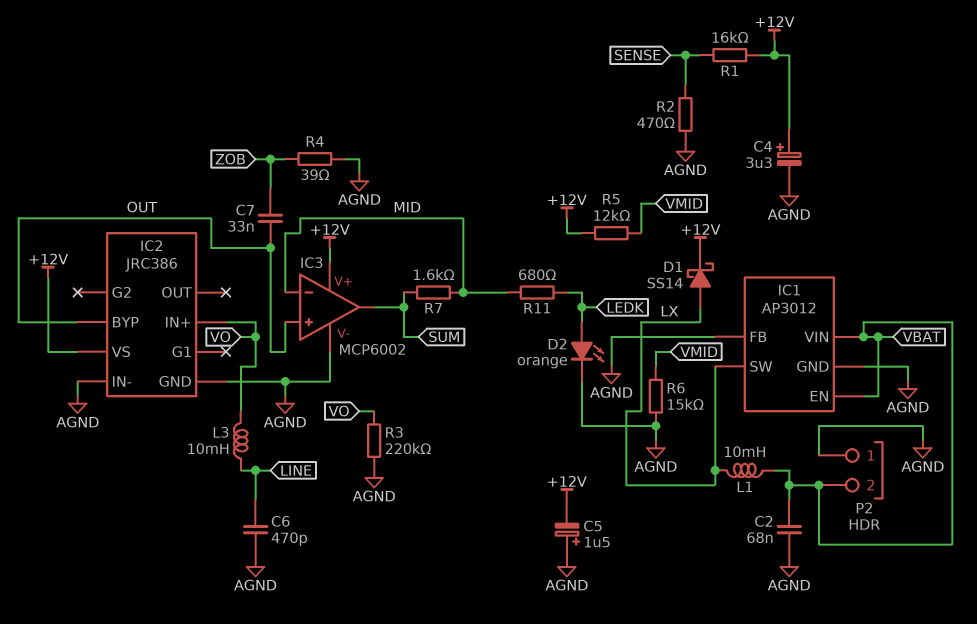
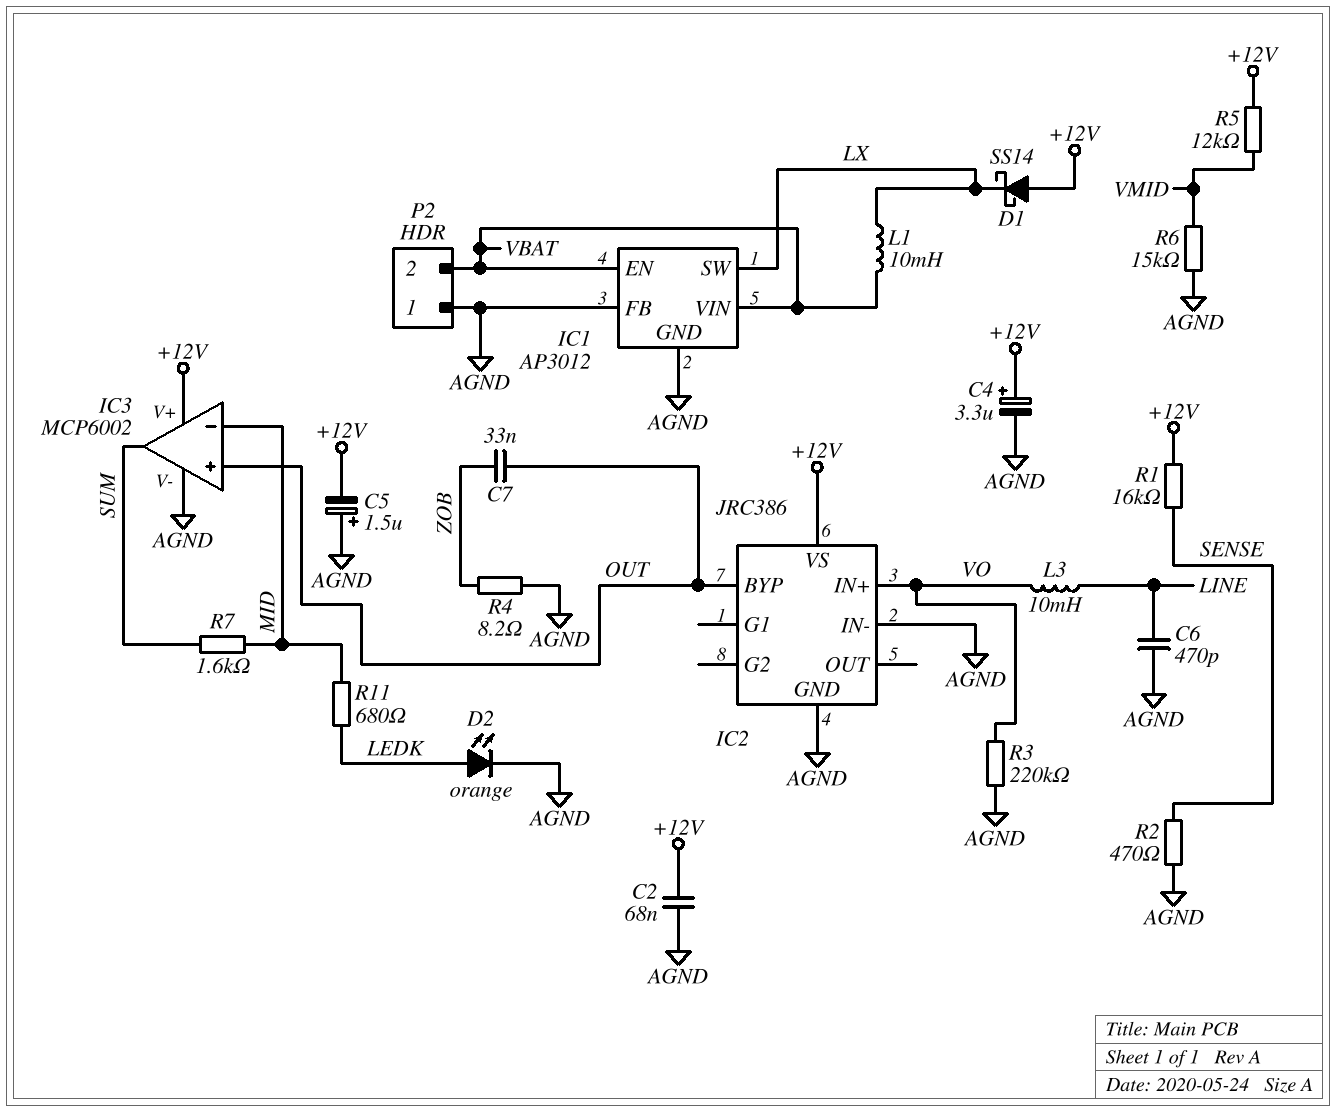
C2: 68nF (AGND, VBAT) -> 68nF (+12V, AGND)
D1: schottky SS14 (A LX, K +12V) -> schottky SS14 (A +12V, K LX)
R4: 39 (AGND, ZOB) -> 8.2 (AGND, ZOB)

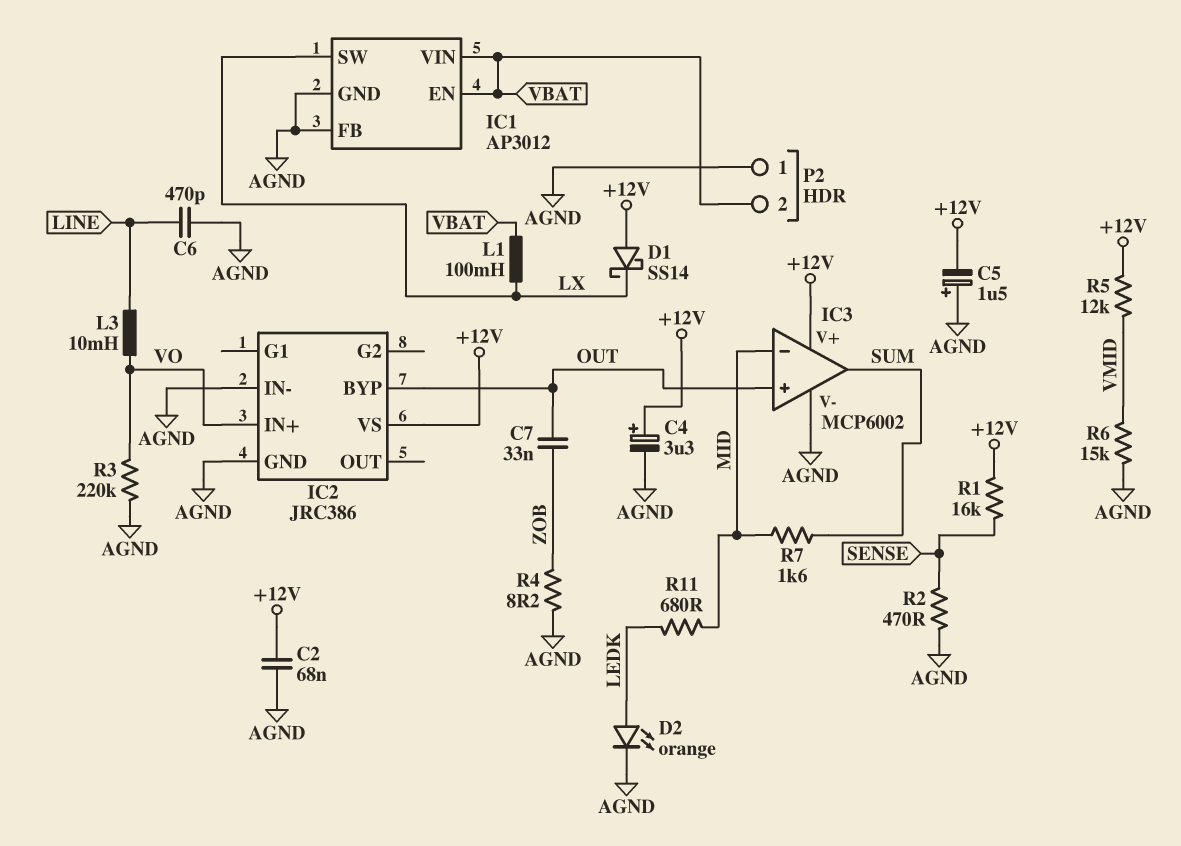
L1: 10mH (LX, VBAT) -> 100mH (LX, VBAT)

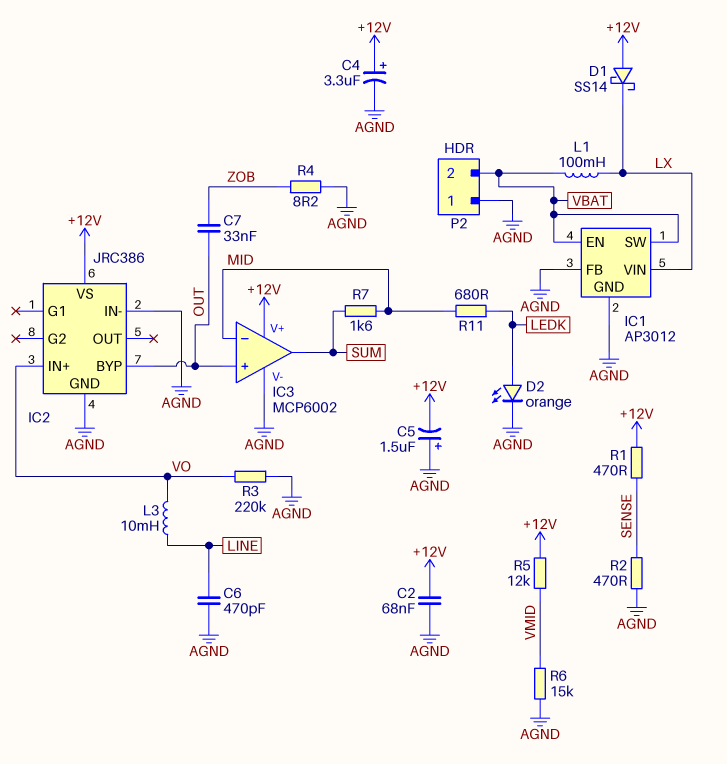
IC1 pin SW: LX -> VBAT
IC1 pin VIN: VBAT -> LX
R1: 16k (+12V, SENSE) -> 470 (+12V, SENSE)

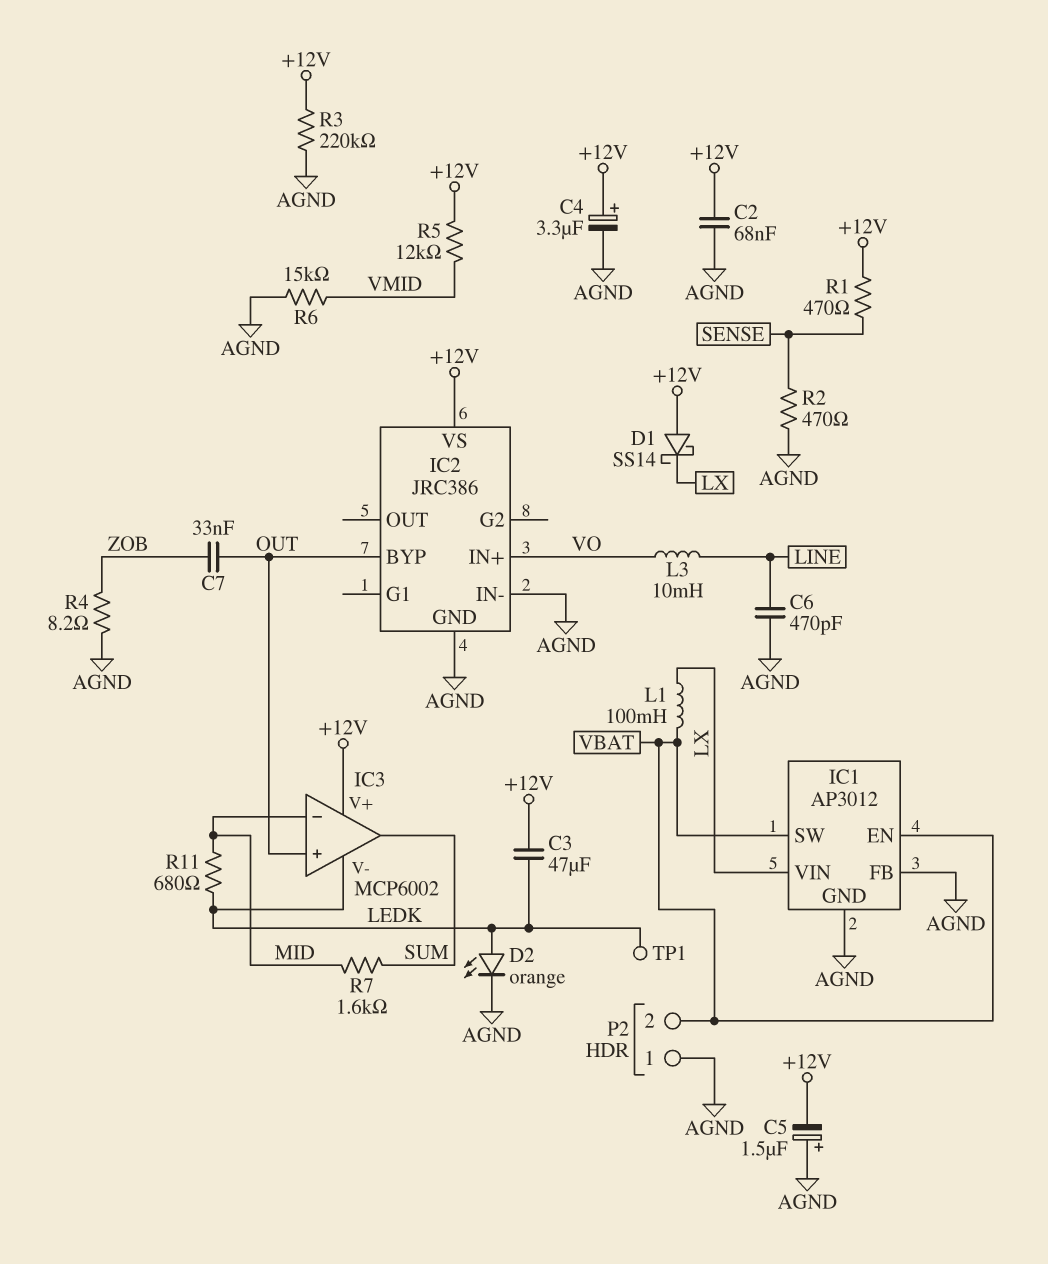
C3: none -> 47uF (+12V, LEDK)
IC3 pin V-: AGND -> LEDK
R3: 220k (AGND, VO) -> 220k (+12V, AGND)
TP1: none -> test point (LEDK)

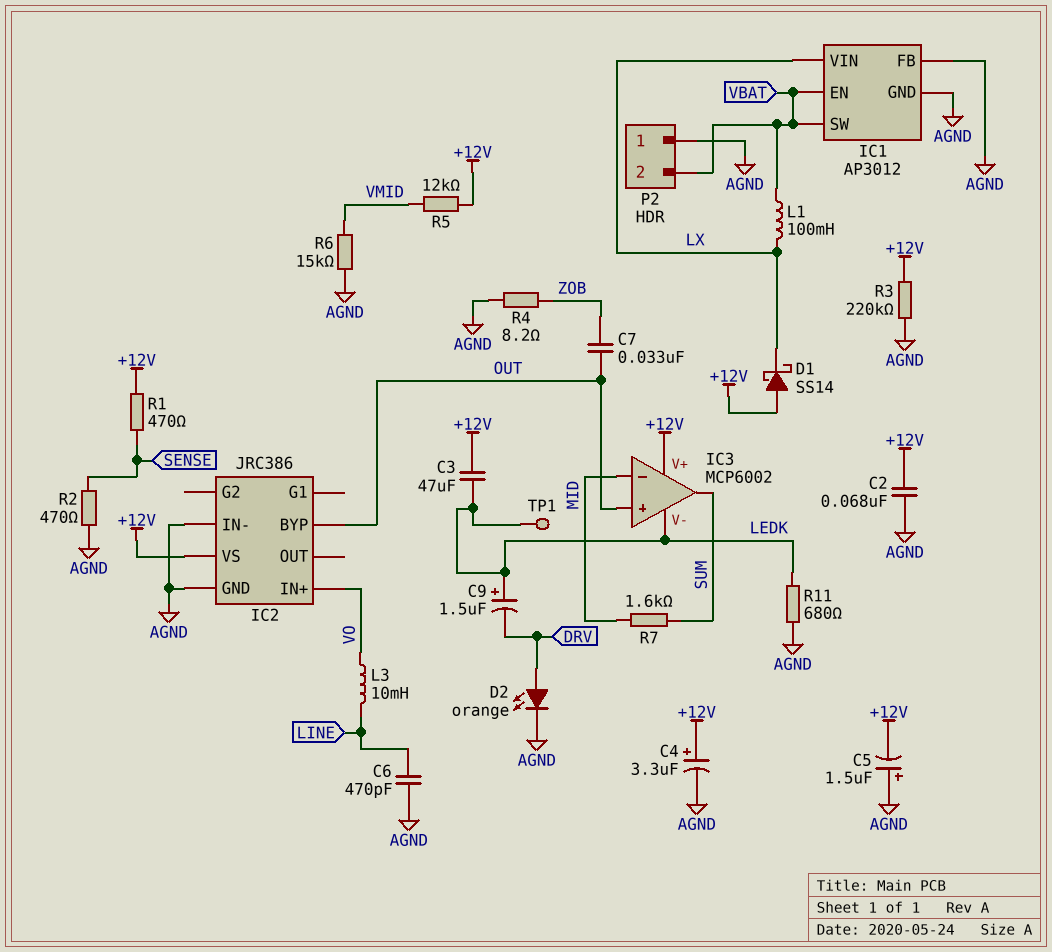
C9: none -> 1.5uF (plus LEDK, minus DRV)
D2: LED orange (A LEDK, K AGND) -> LED orange (A DRV, K AGND)
R11: 680 (LEDK, MID) -> 680 (AGND, LEDK)

